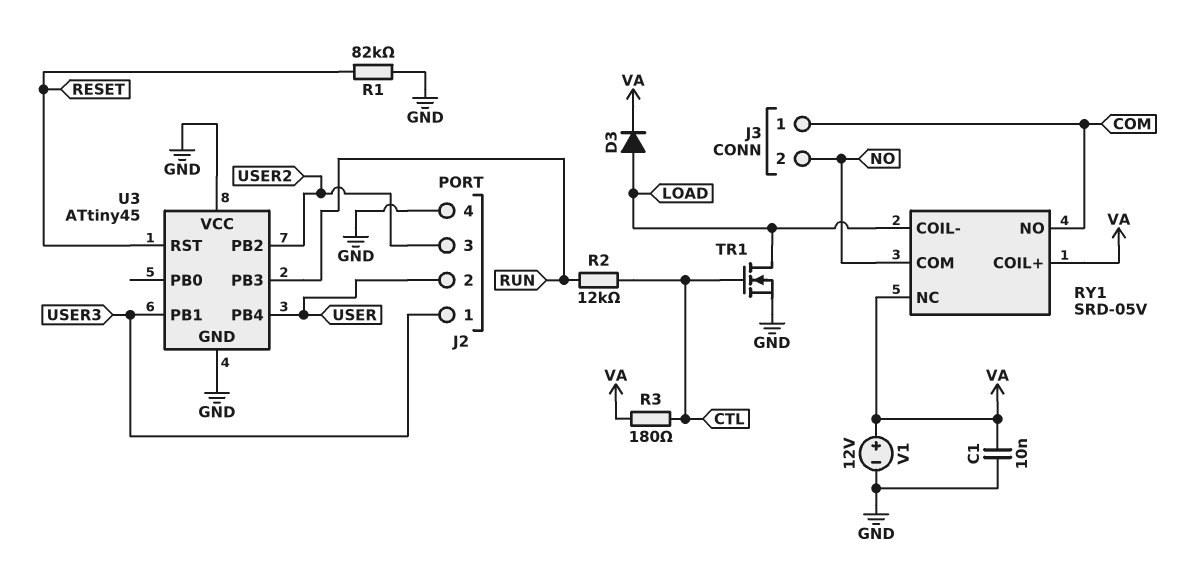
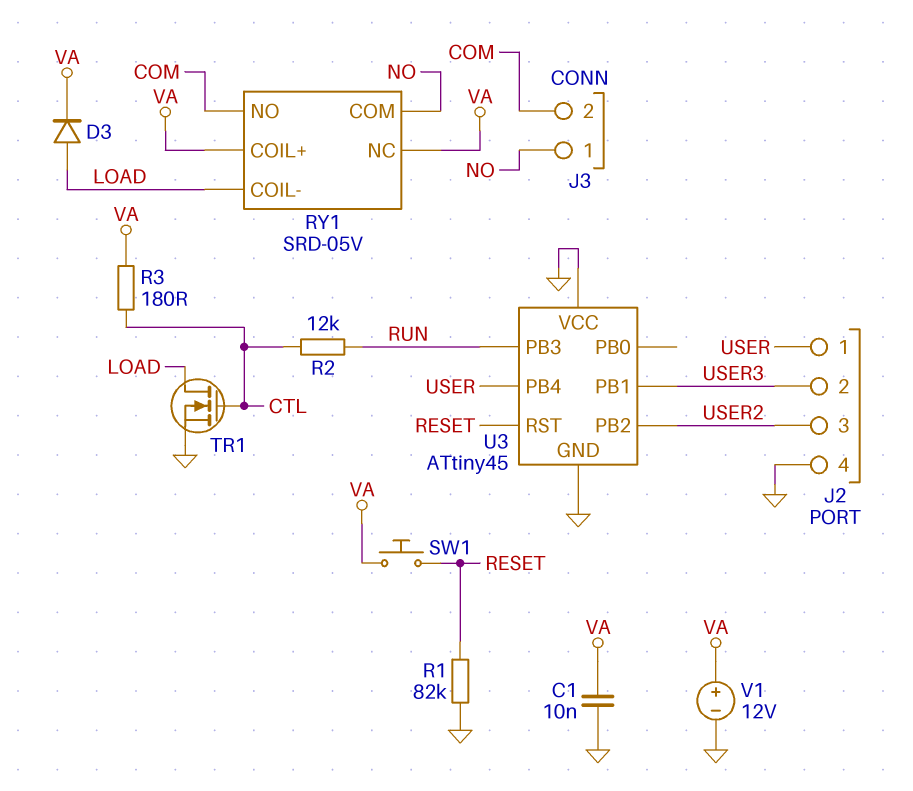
J2 pin 1: USER3 -> USER
J2 pin 2: USER -> USER3
J3 pin 1: COM -> NO
J3 pin 2: NO -> COM
SW1: none -> button (RESET, VA)

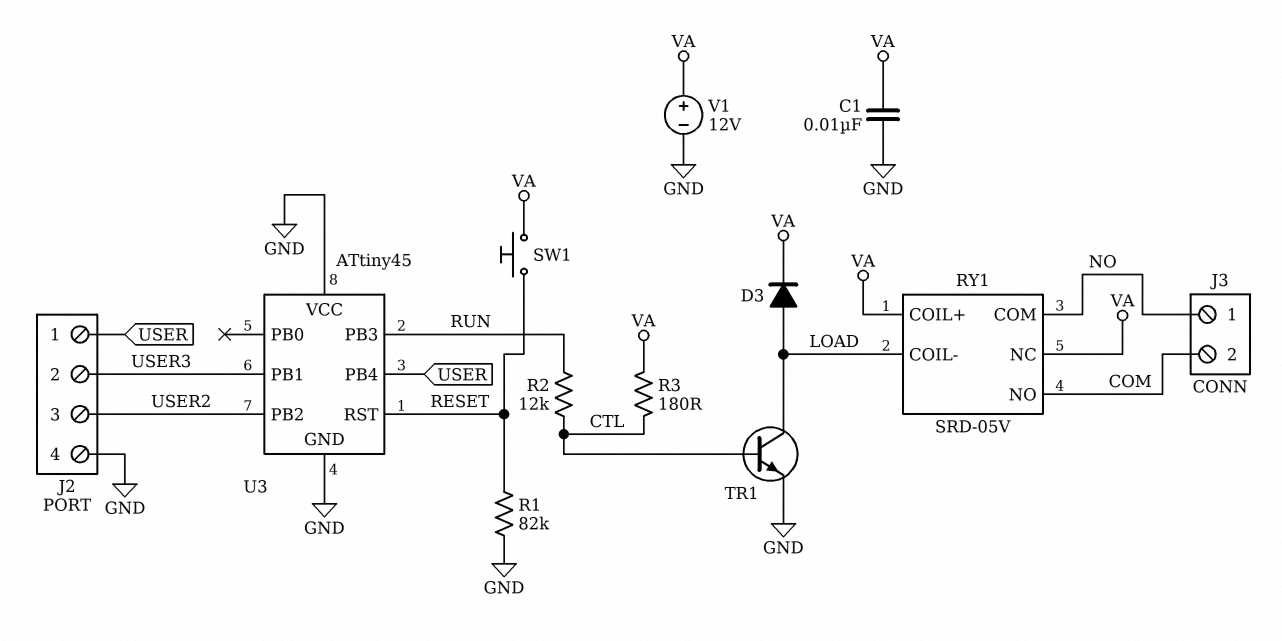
TR1: NMOS (G CTL, D LOAD, S GND) -> NPN (B CTL, C LOAD, E GND)

